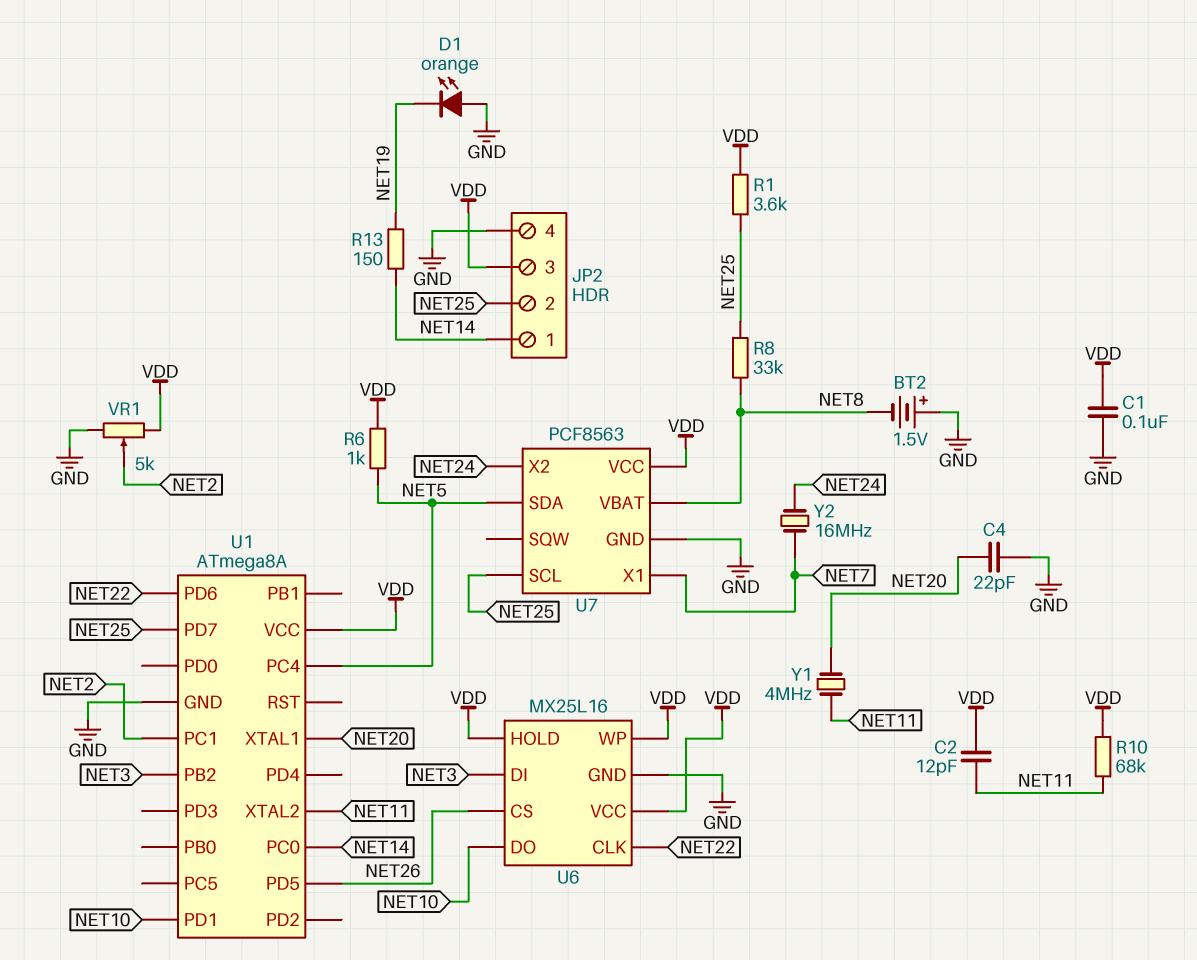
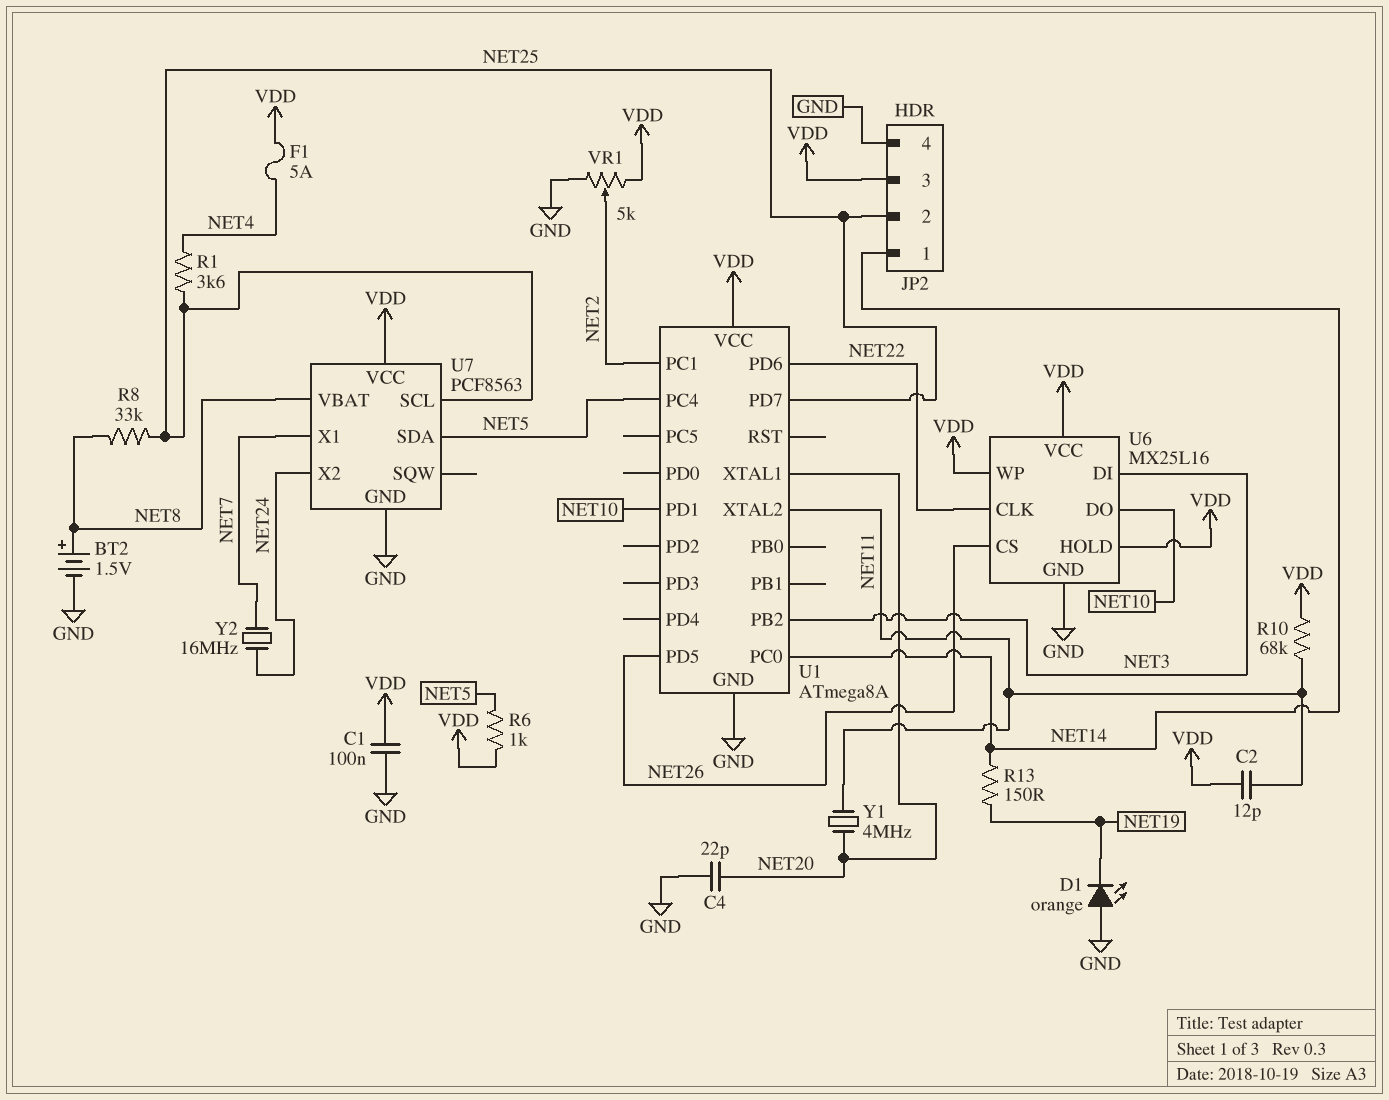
BT2: 1.5V (plus GND, minus NET8) -> 1.5V (plus NET8, minus GND)
F1: none -> 5A (NET4, VDD)
R1: 3.6k (NET25, VDD) -> 3.6k (NET4, NET25)

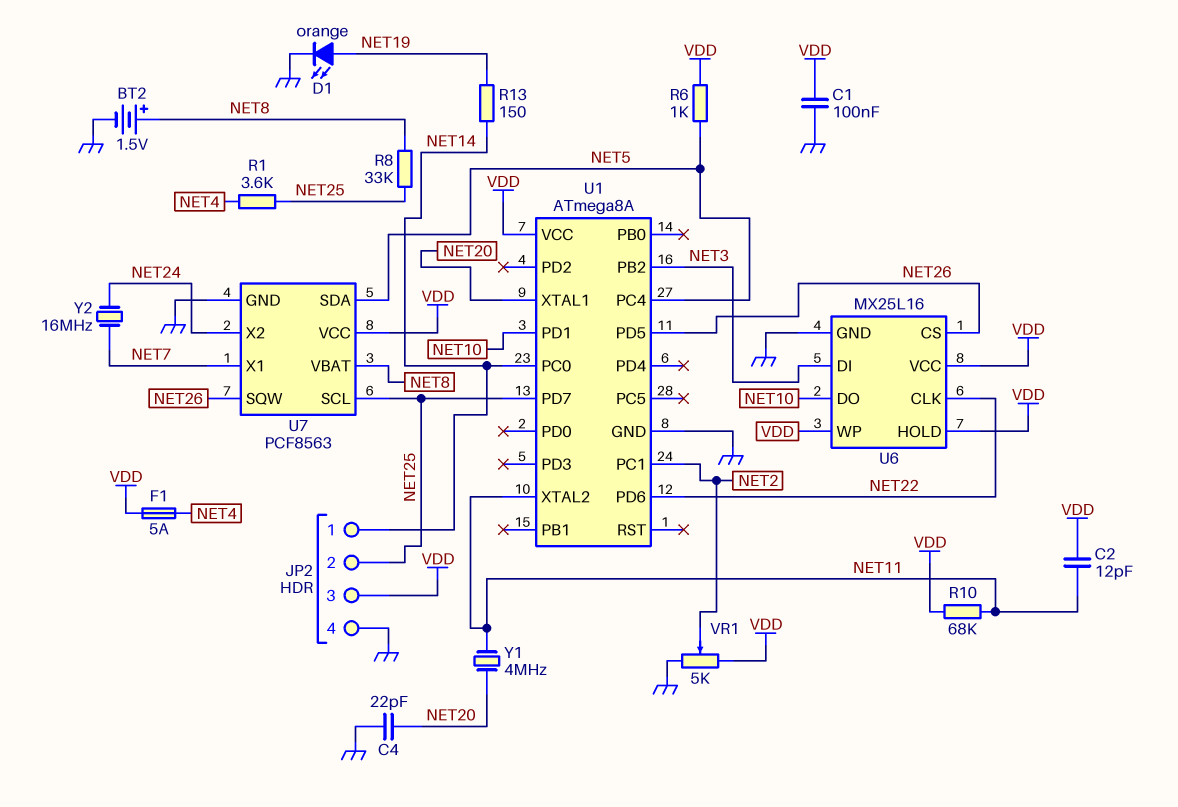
D1: LED orange (A GND, K NET19) -> LED orange (A NET19, K GND)
U7 pin SQW: none -> NET26

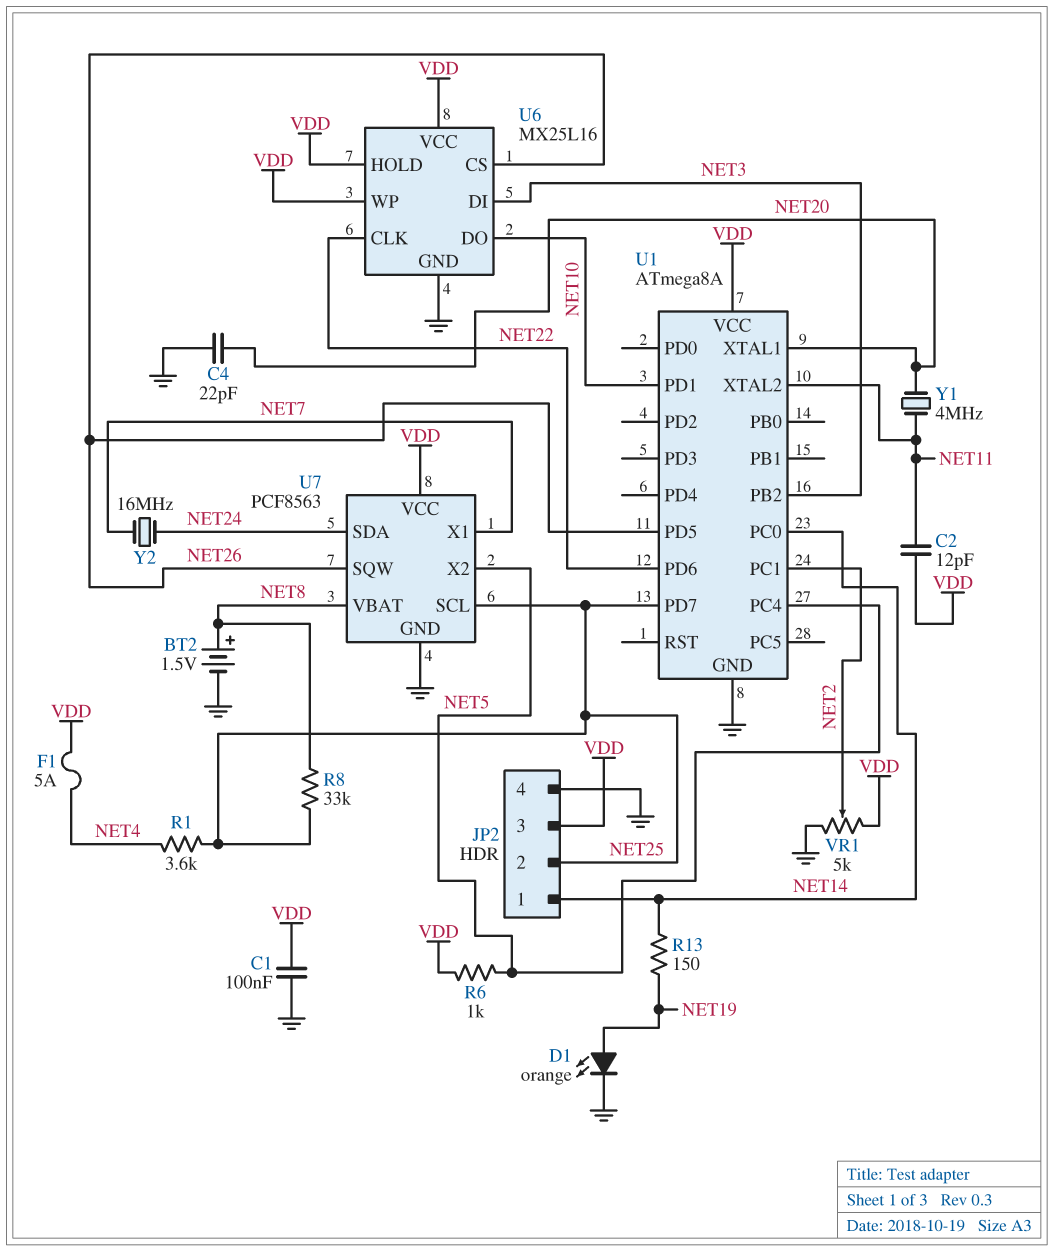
R10: 68k (NET11, VDD) -> none
U7 pin SDA: NET5 -> NET24
U7 pin X2: NET24 -> NET5

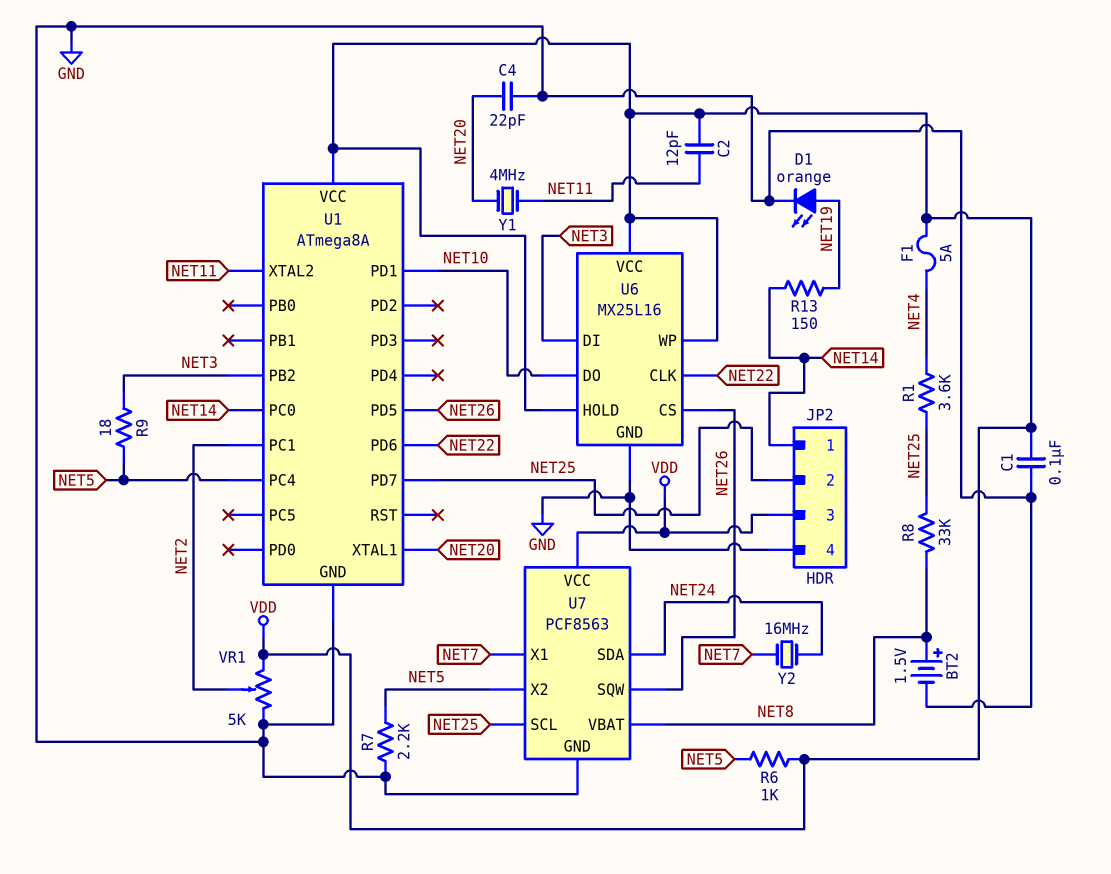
R7: none -> 2.2k (GND, NET5)
R9: none -> 18 (NET3, NET5)

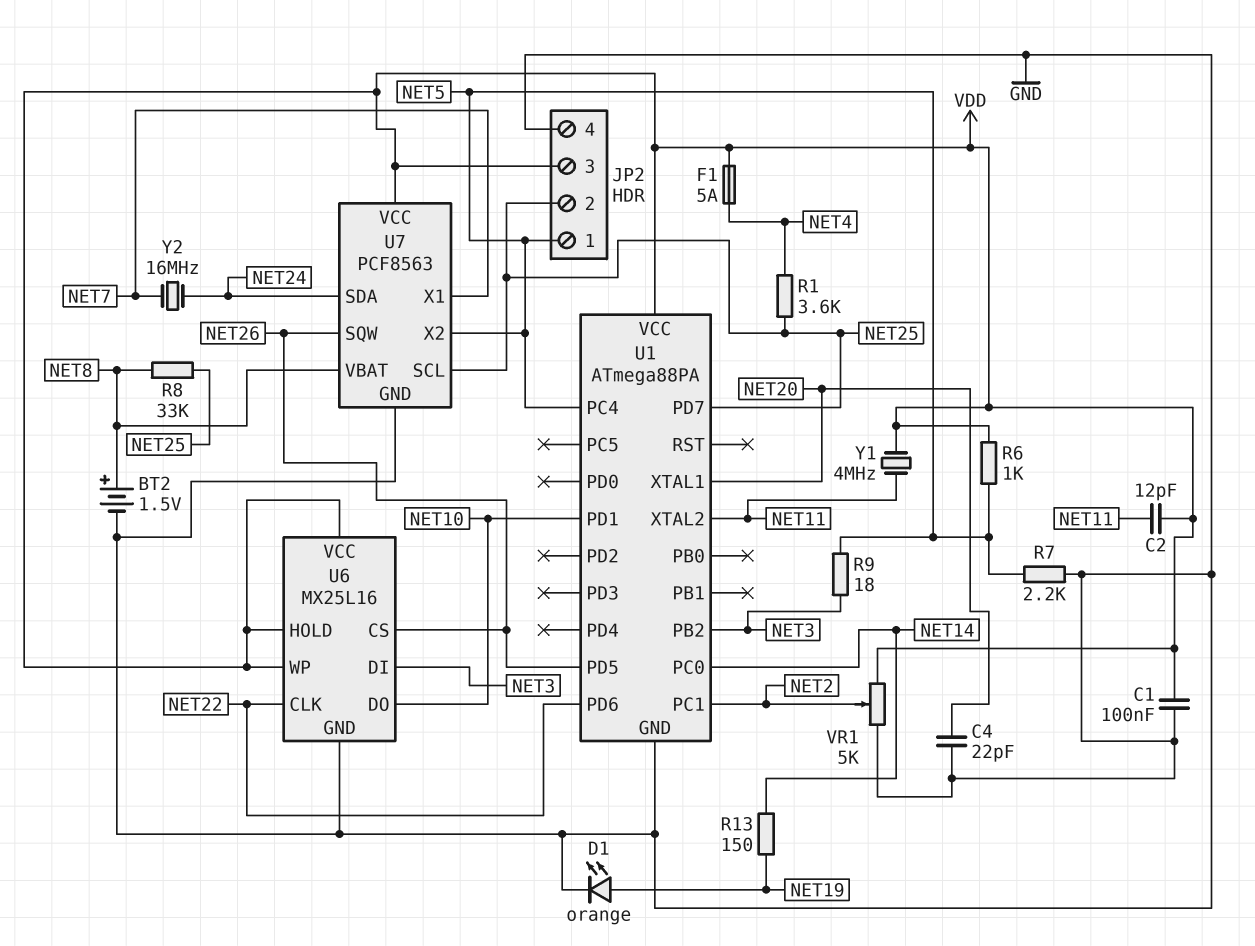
JP2 pin 1: NET14 -> NET5
U1: ATmega8A -> ATmega88PA
Y1: 4MHz (NET11, NET20) -> 4MHz (NET11, VDD)

